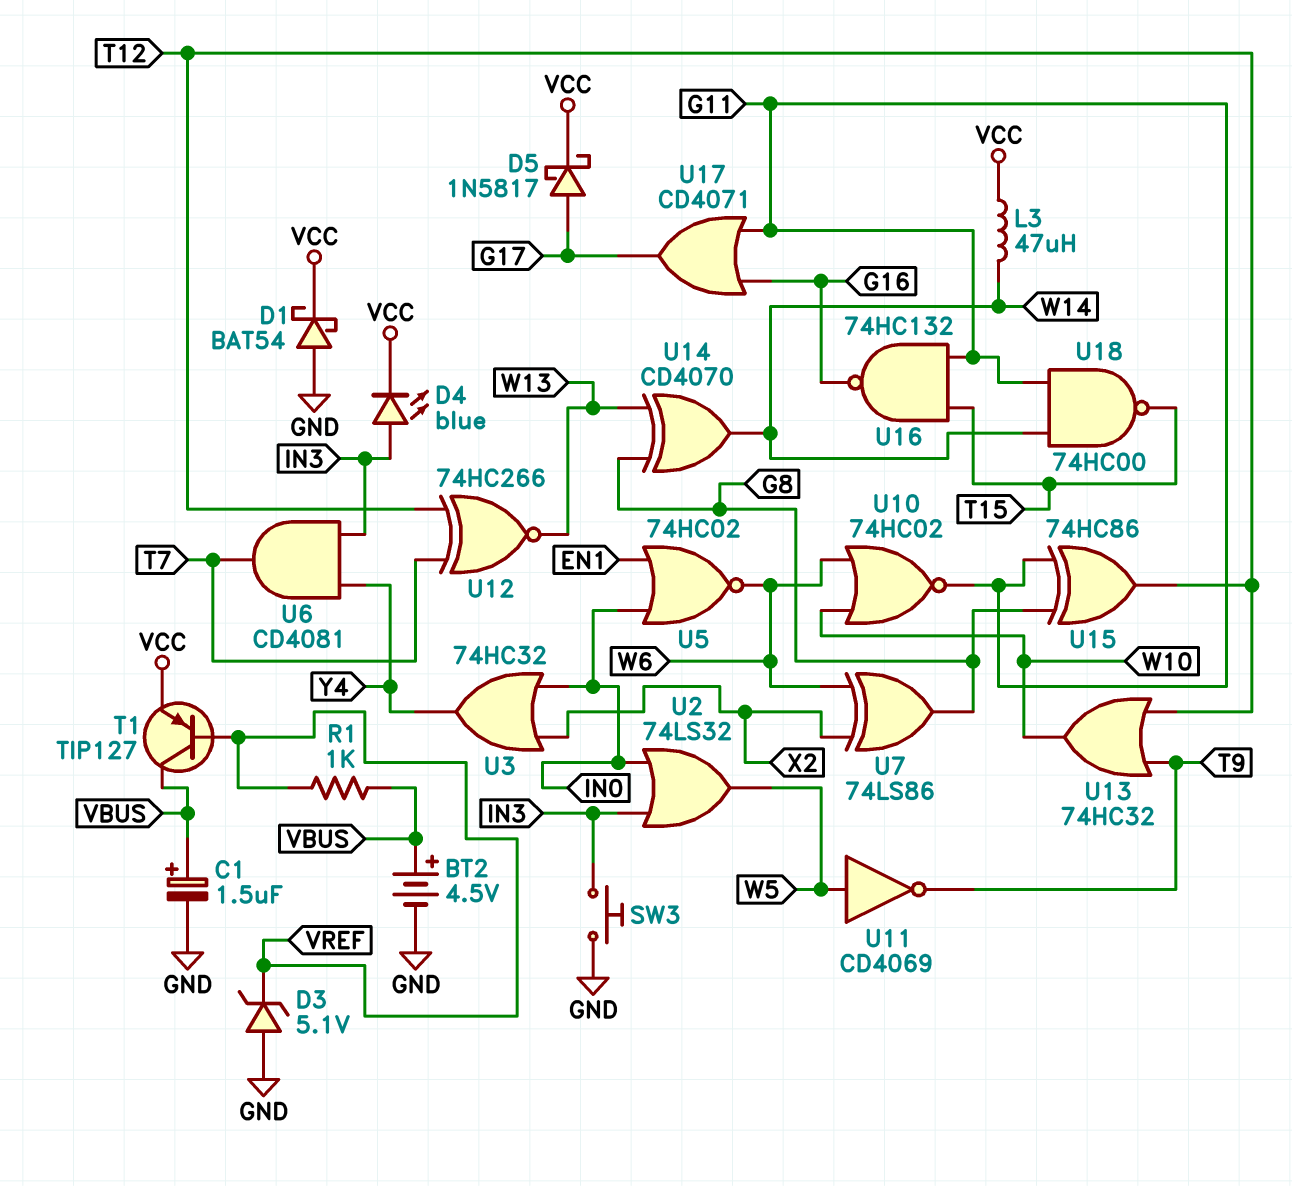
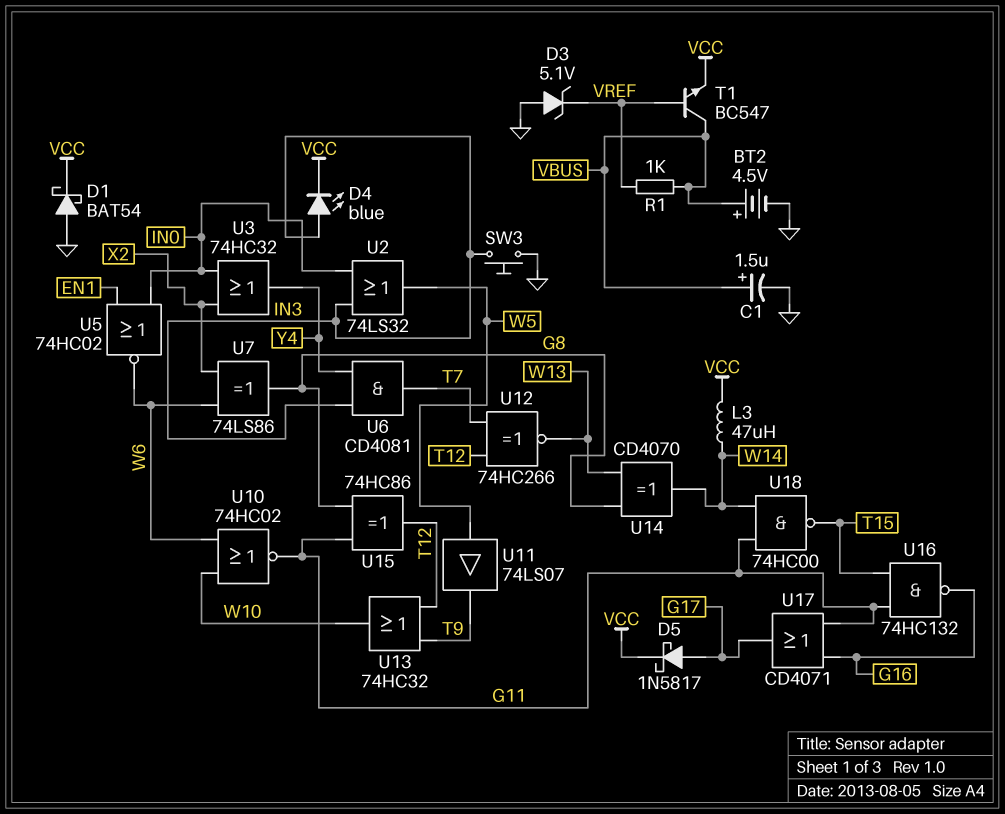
T1: PNP TIP127 (B VREF, C VBUS, E VCC) -> NPN BC547 (B VREF, C VBUS, E VCC)
U11: NOT CD4069 (in W5, out T9) -> buffer 74LS07 (in W5, out T9)

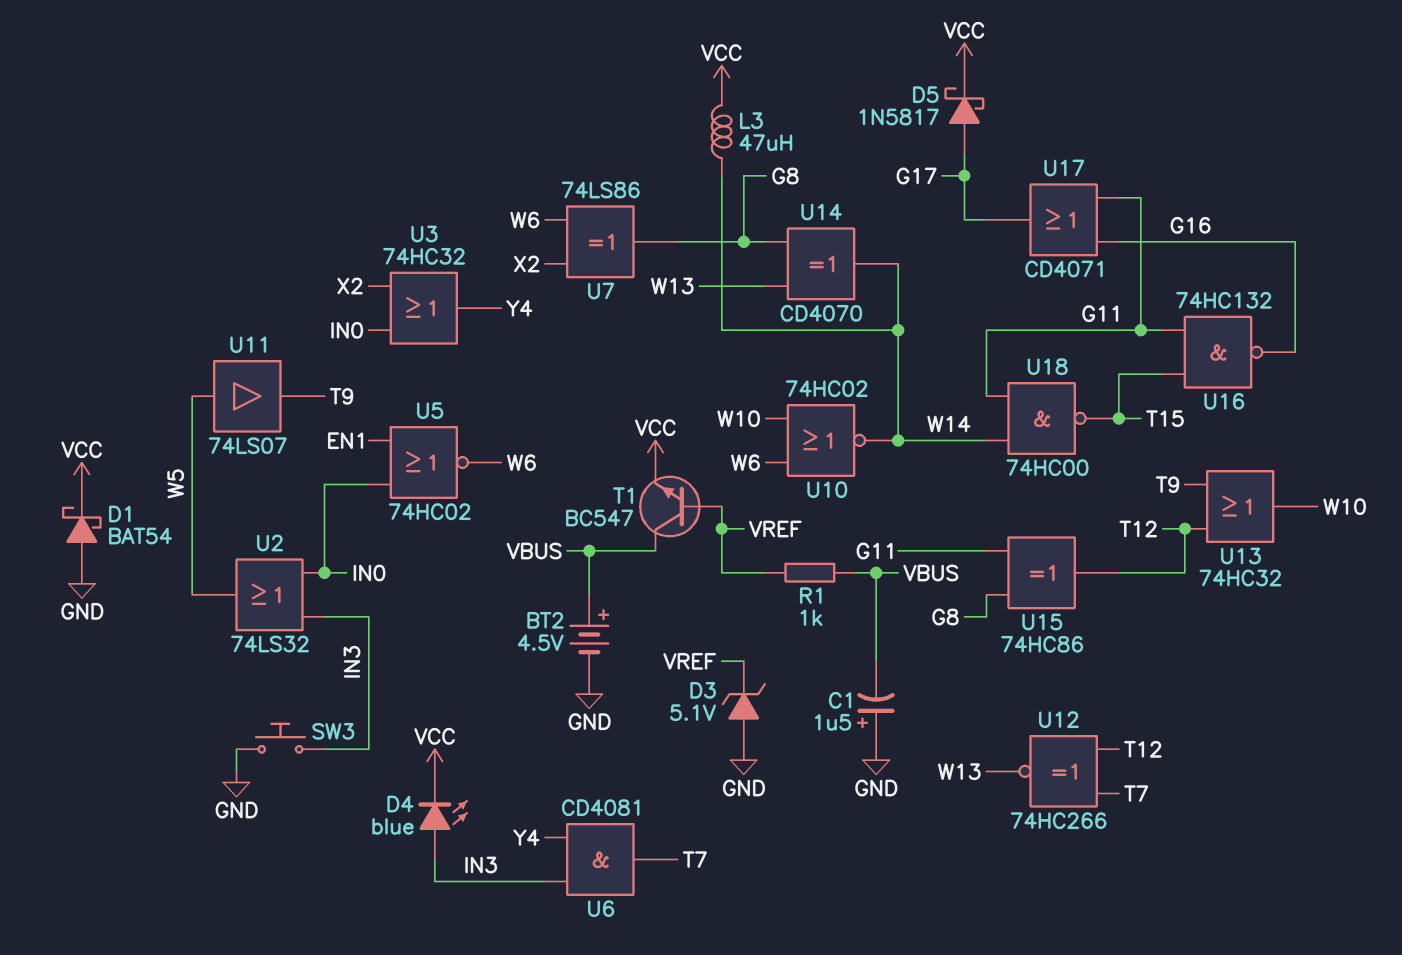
C1: 1.5uF (plus VBUS, minus GND) -> 1.5uF (plus GND, minus VBUS)
U10: NOR 74HC02 (in W6, in W10, out G11) -> NOR 74HC02 (in W6, in W10, out W14)

